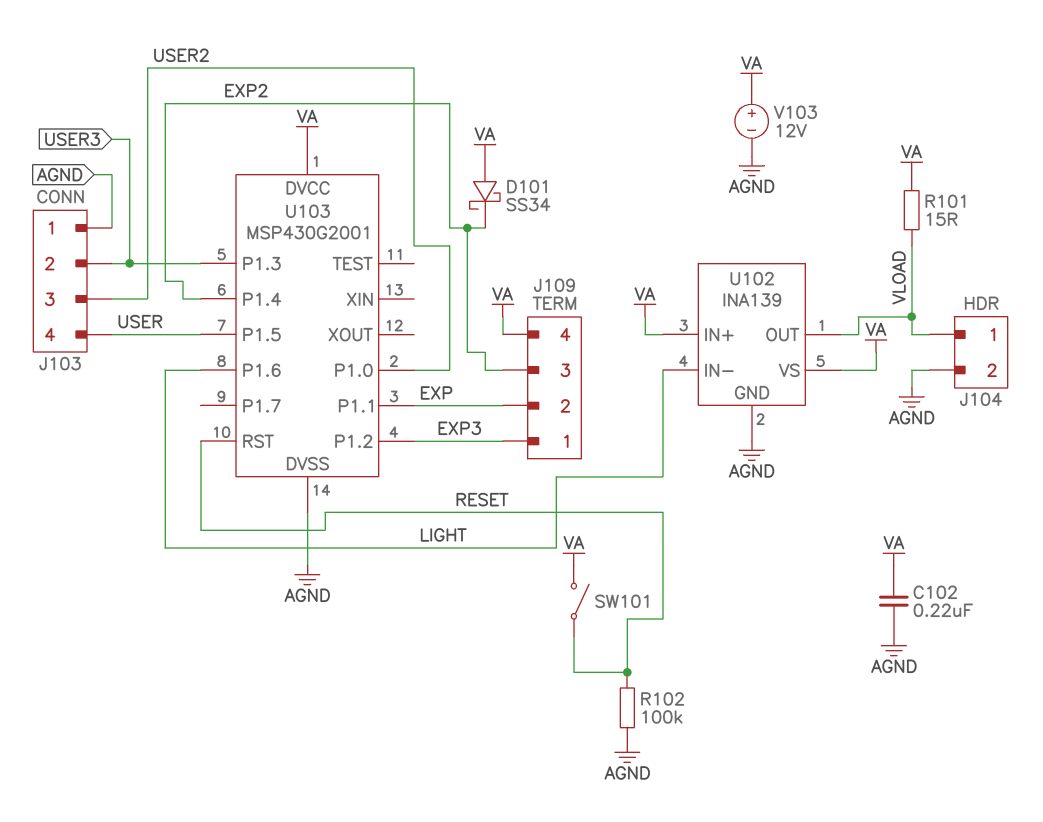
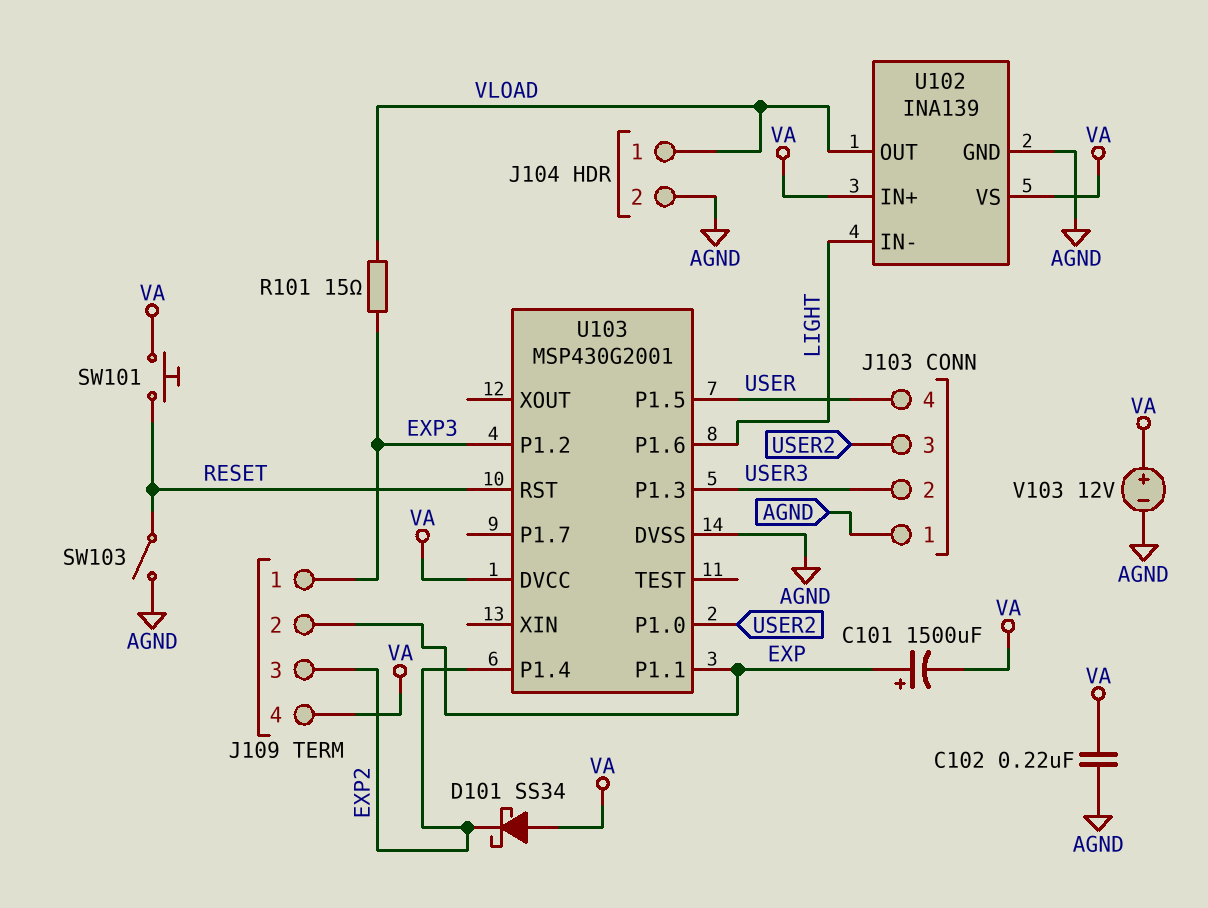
C101: none -> 1500uF (plus EXP, minus VA)
R101: 15 (VA, VLOAD) -> 15 (EXP3, VLOAD)
R102: 100k (AGND, RESET) -> none
SW101: switch (RESET, VA) -> button (RESET, VA)
SW103: none -> switch (AGND, RESET)

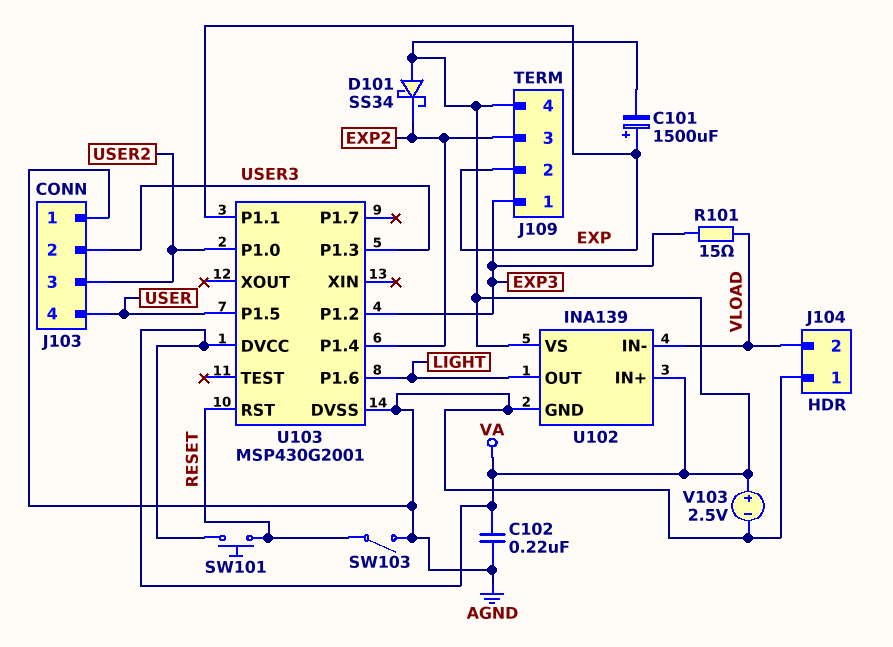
J104 pin 1: VLOAD -> AGND
J104 pin 2: AGND -> VLOAD
U102 pin IN-: LIGHT -> VLOAD
U102 pin OUT: VLOAD -> LIGHT
V103: 12V (plus VA, minus AGND) -> 2.5V (plus VA, minus AGND)

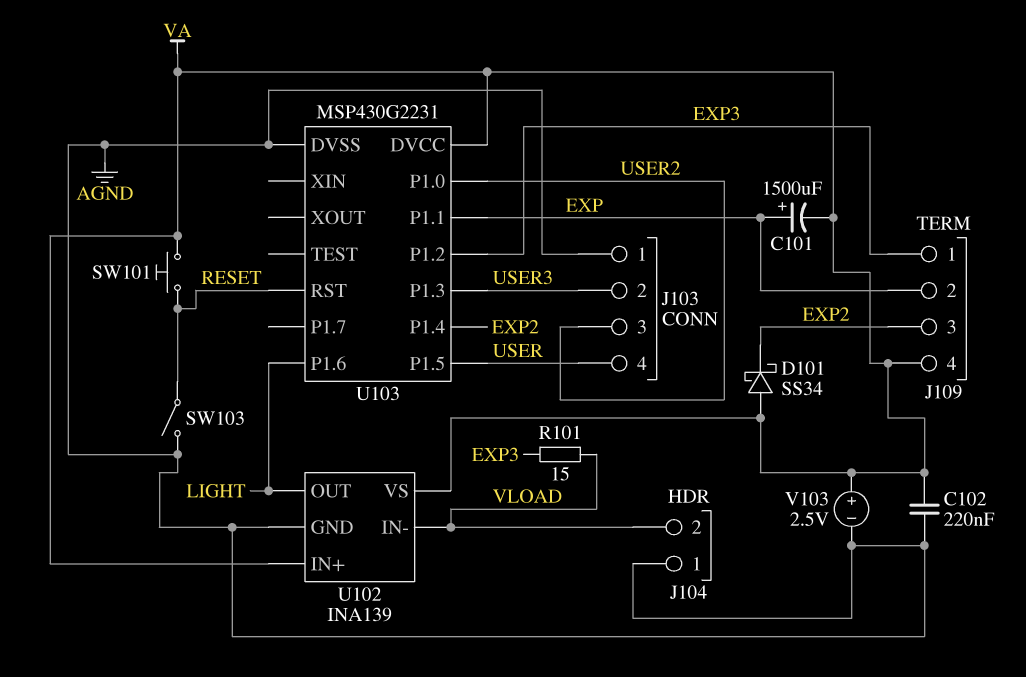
U103: MSP430G2001 -> MSP430G2231

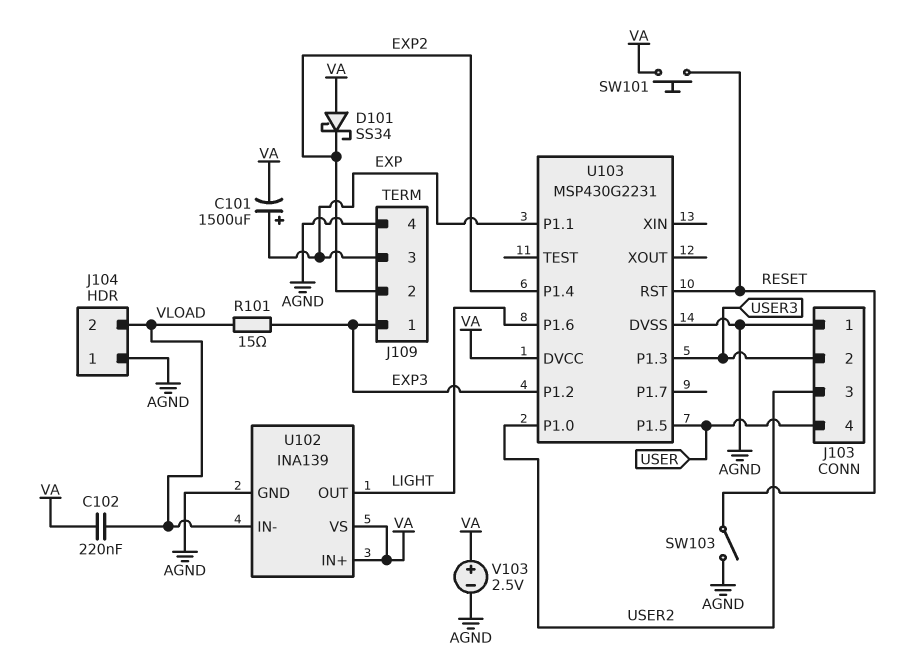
C102: 220nF (AGND, VA) -> 220nF (VA, VLOAD)
J109 pin 2: EXP -> EXP2
J109 pin 3: EXP2 -> EXP
J109 pin 4: VA -> AGND

